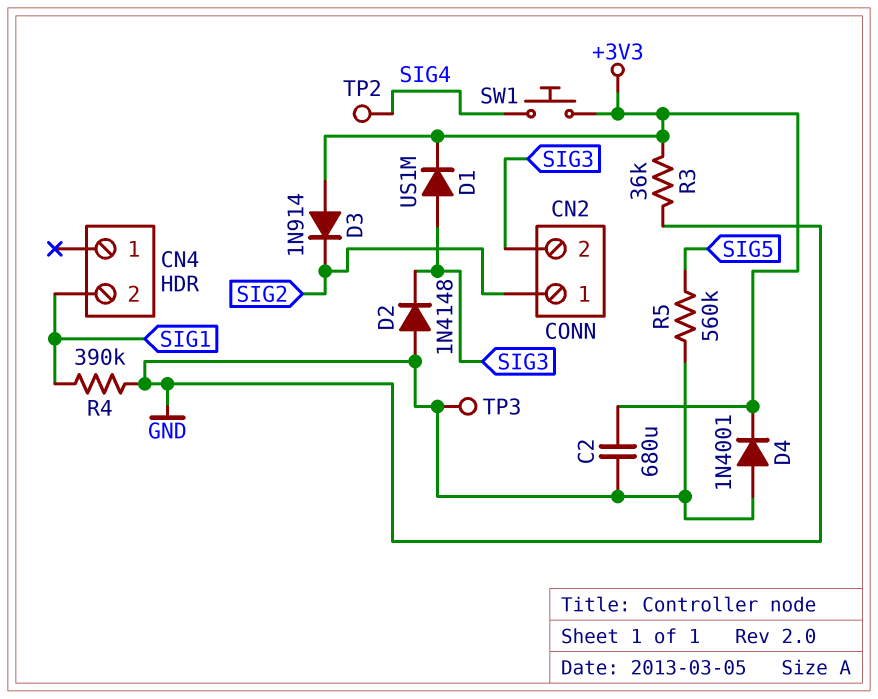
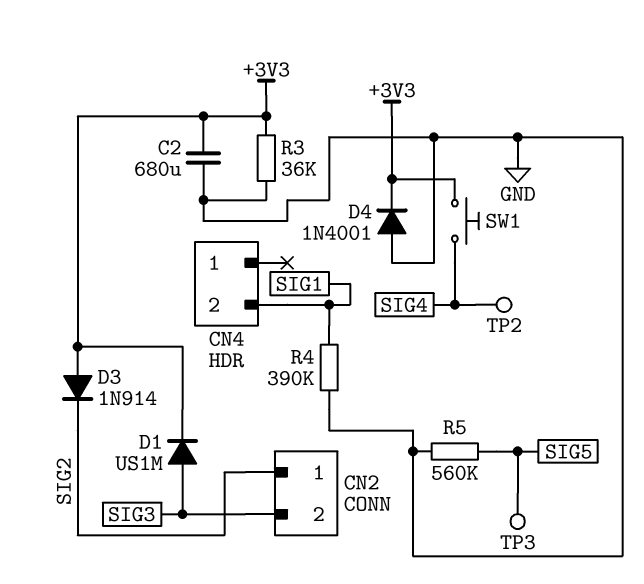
D2: diode 1N4148 (A GND, K SIG3) -> none
TP3: test point (GND) -> test point (SIG5)

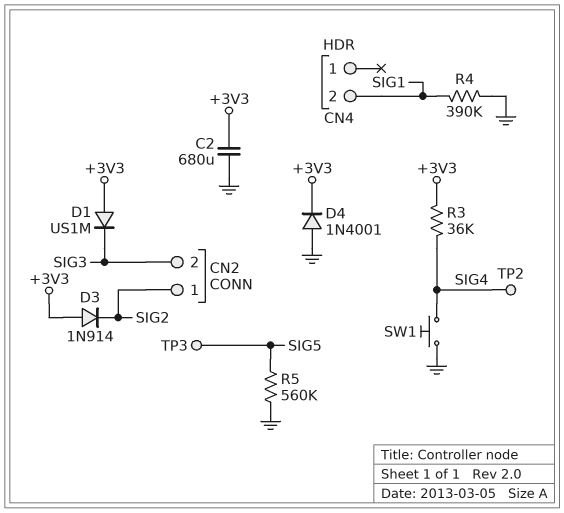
D1: diode US1M (A SIG3, K +3V3) -> diode US1M (A +3V3, K SIG3)
R3: 36k (+3V3, GND) -> 36k (+3V3, SIG4)
SW1: button (+3V3, SIG4) -> button (GND, SIG4)

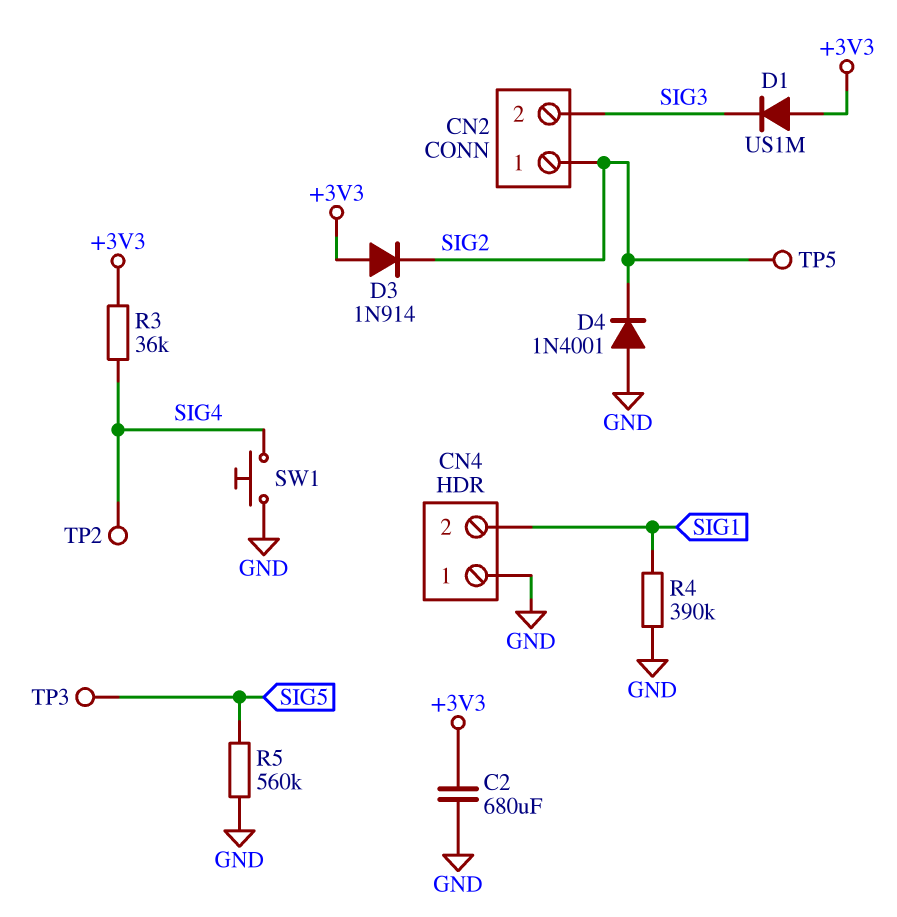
CN4 pin 1: none -> GND
D4: diode 1N4001 (A GND, K +3V3) -> diode 1N4001 (A GND, K SIG2)
TP5: none -> test point (SIG2)

